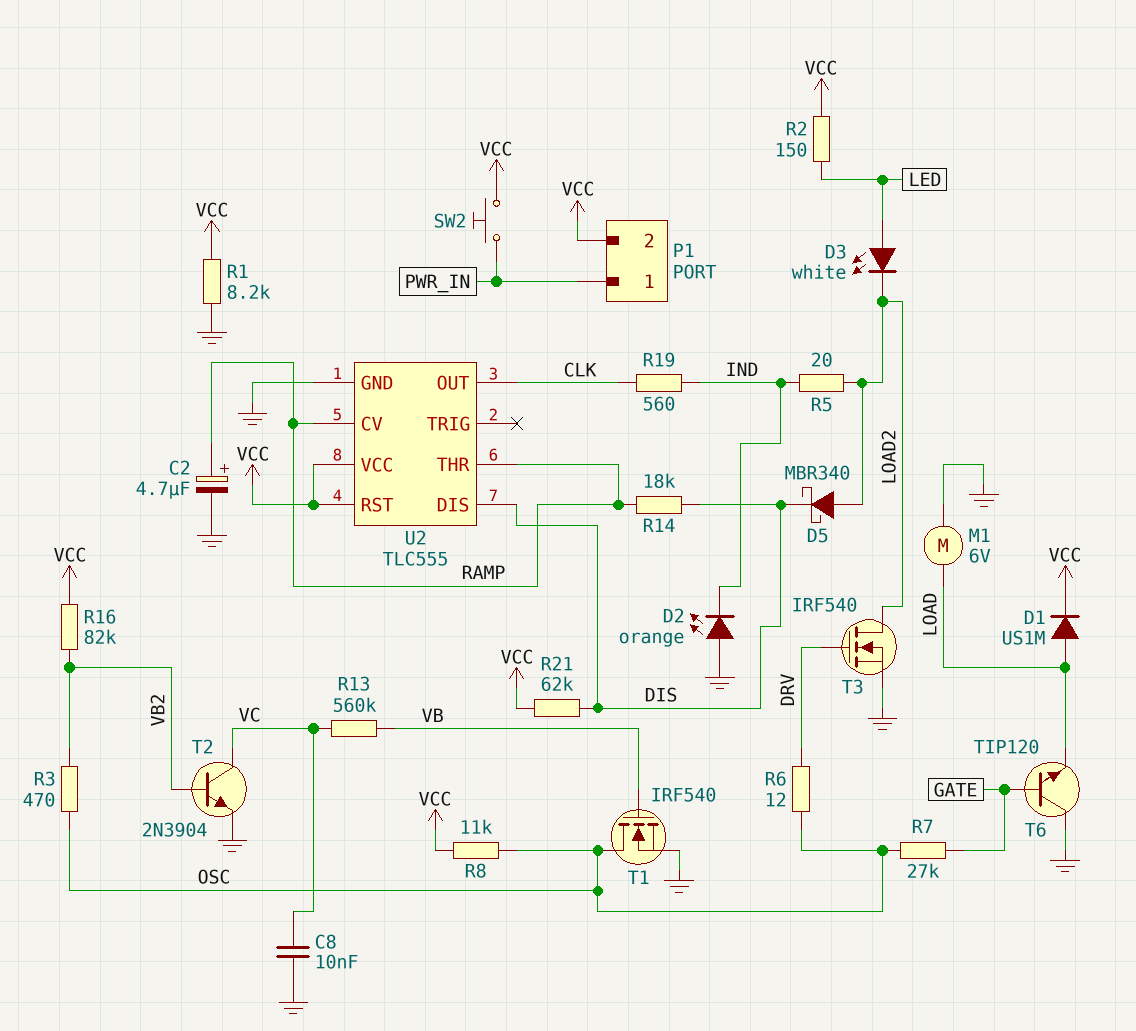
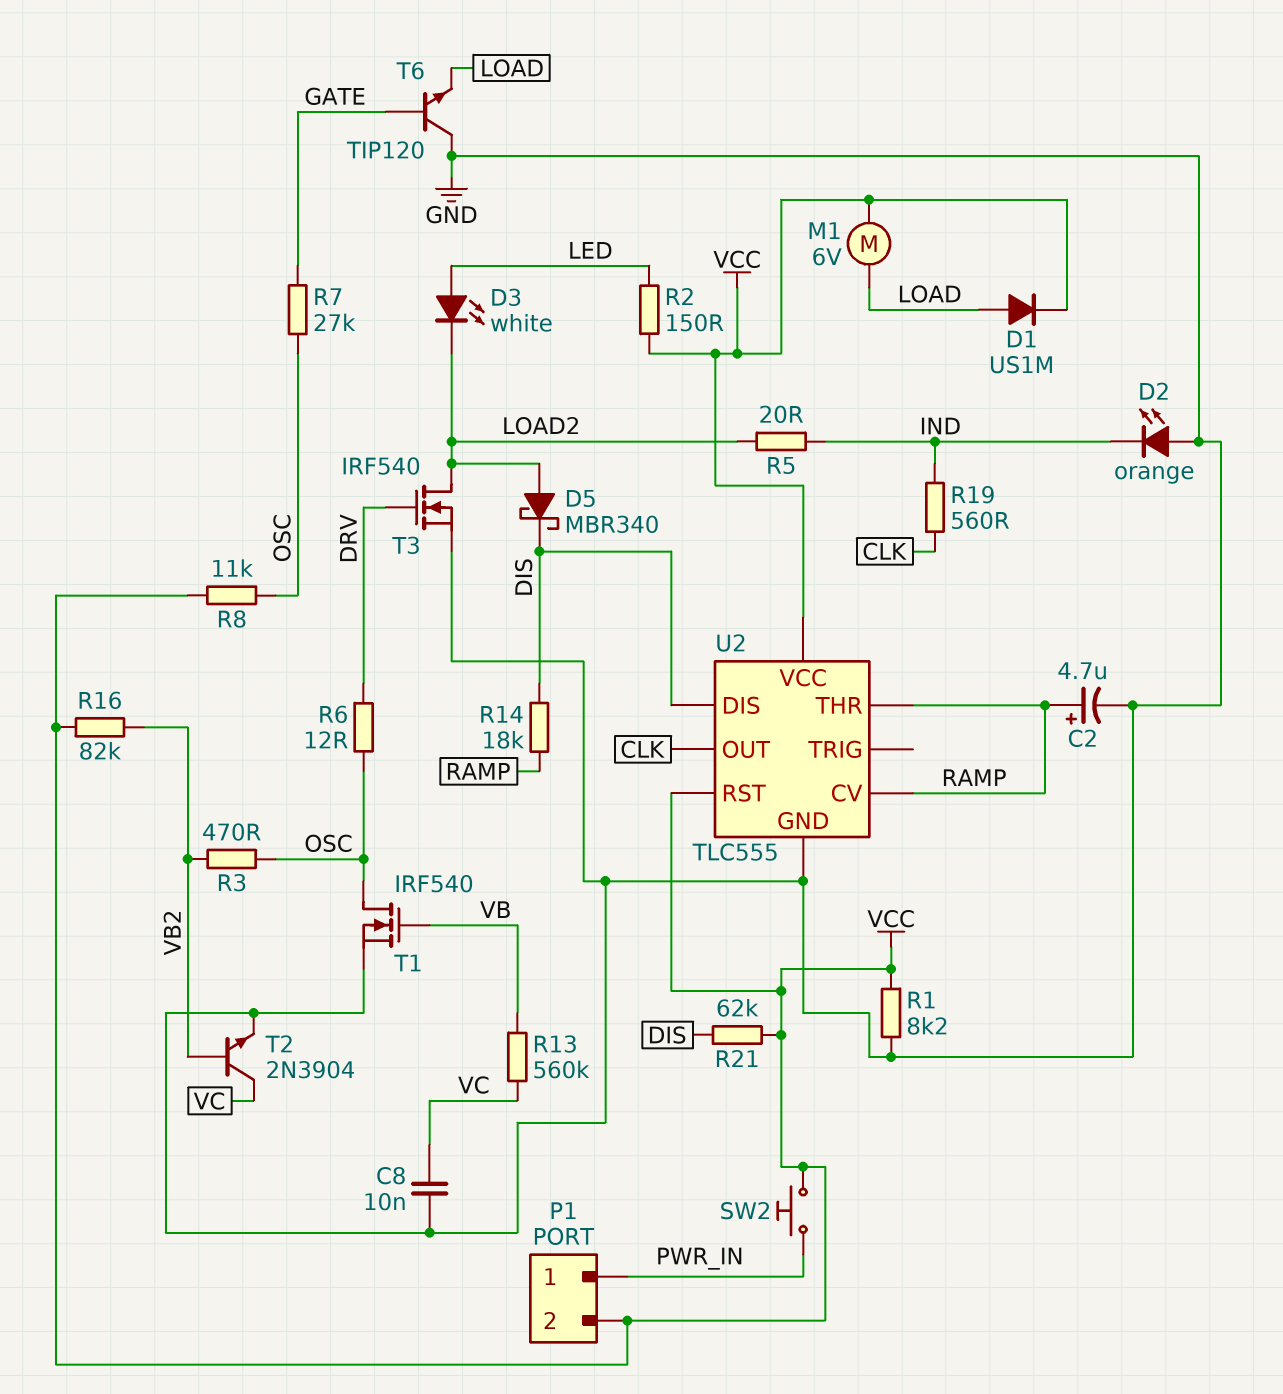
M1: motor 6V (GND, LOAD) -> motor 6V (LOAD, VCC)

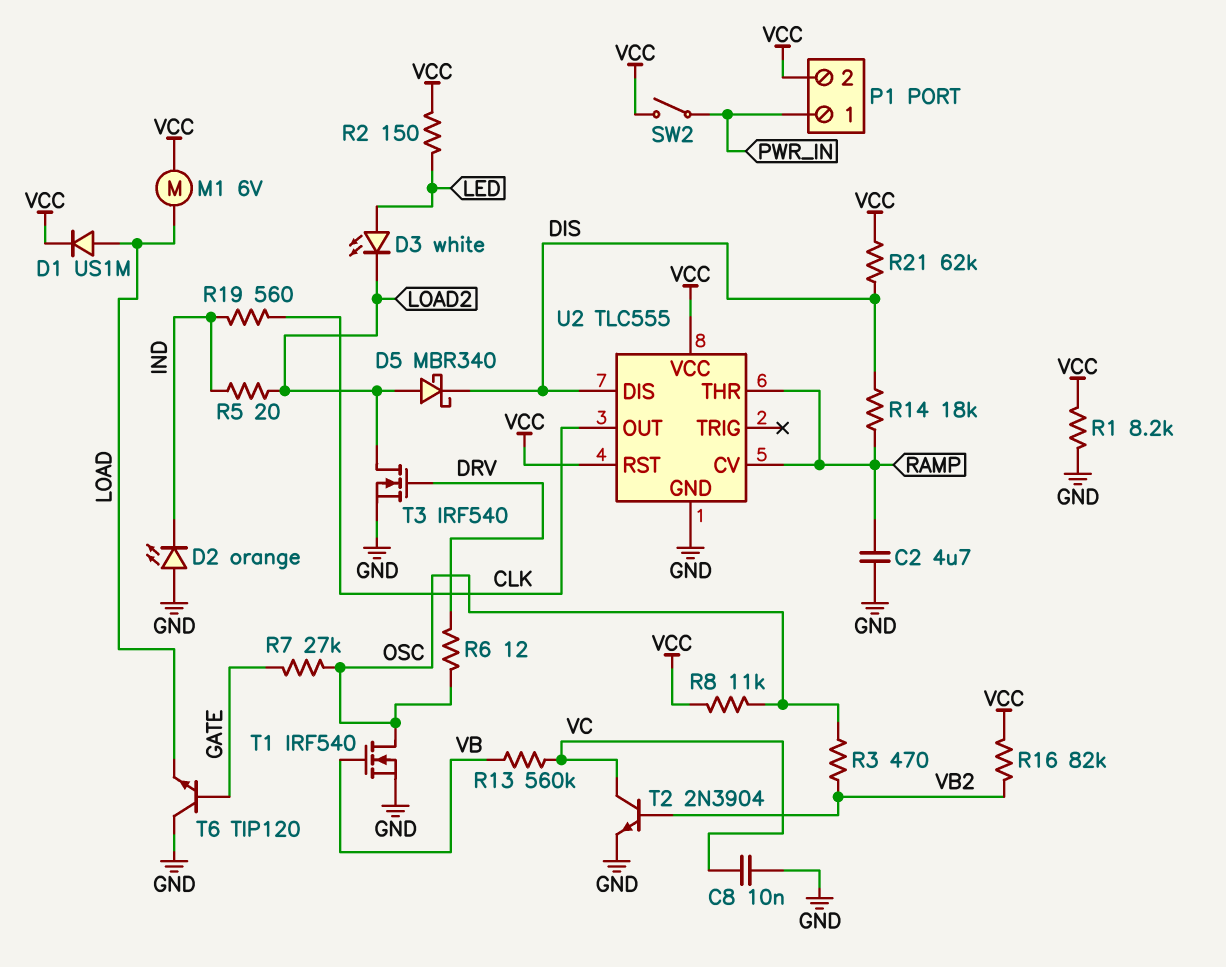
C2: 4.7uF (plus RAMP, minus GND) -> 4.7uF (GND, RAMP)
SW2: button (PWR_IN, VCC) -> switch (PWR_IN, VCC)

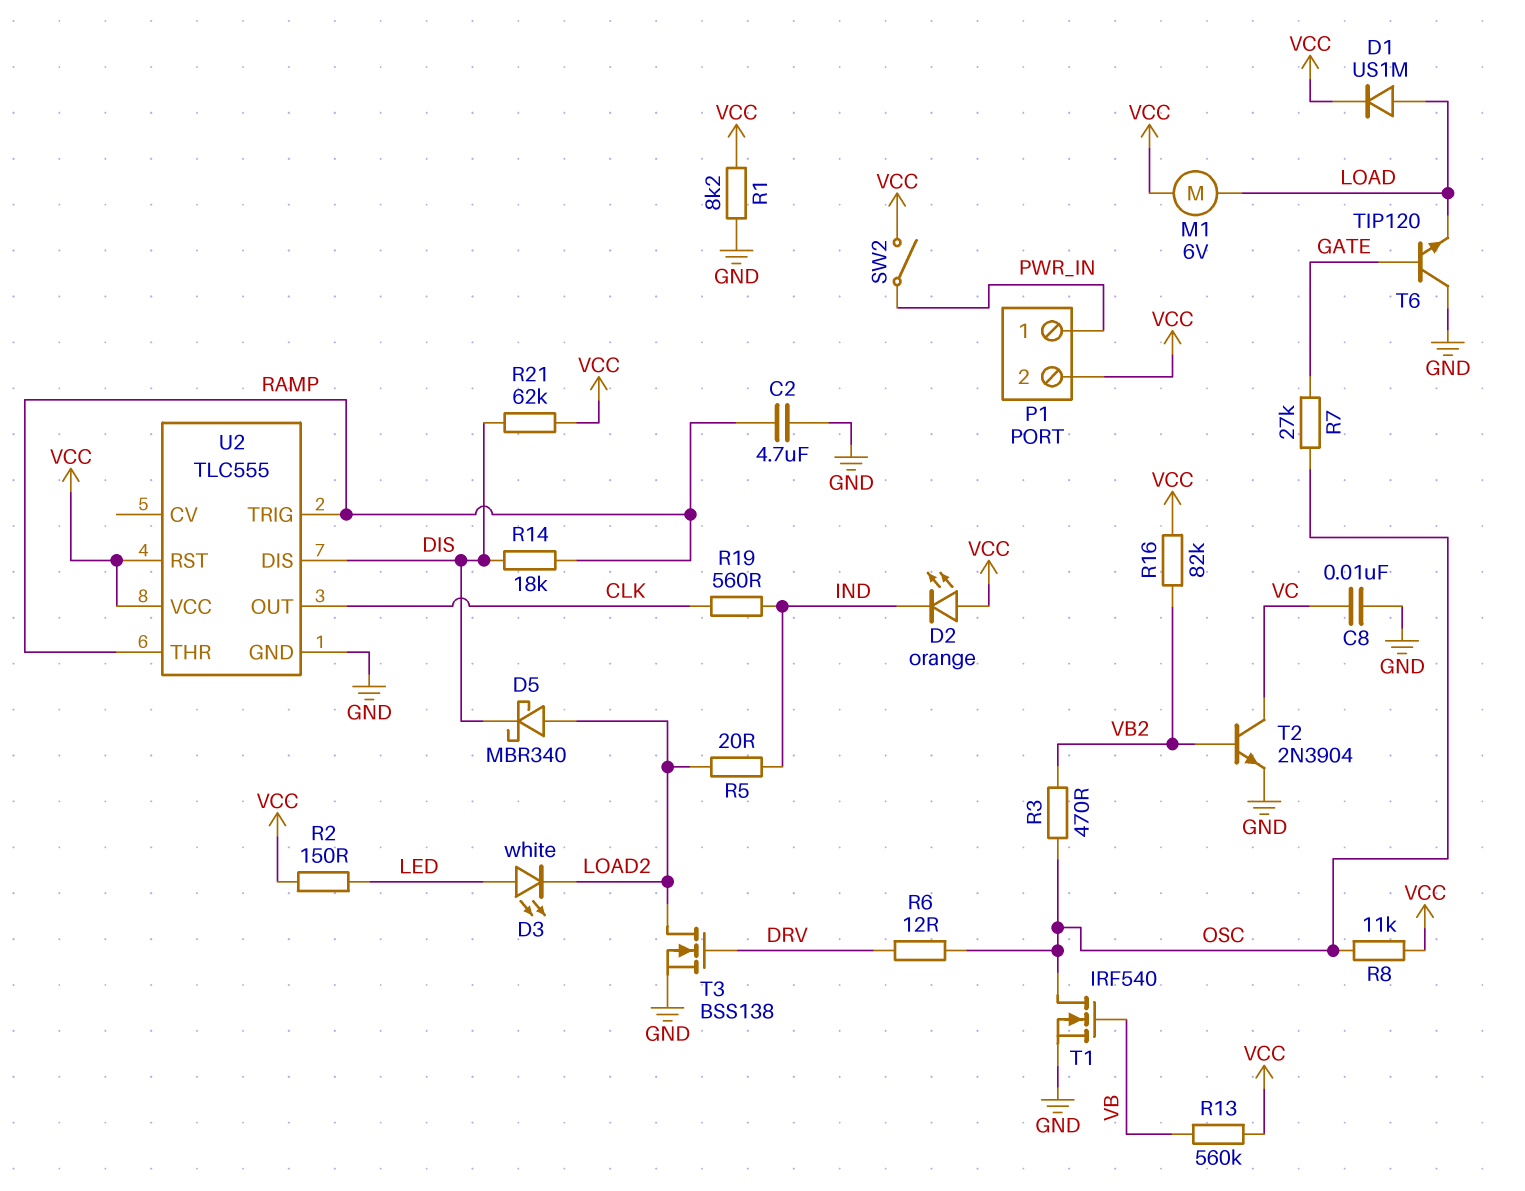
D2: LED orange (A GND, K IND) -> LED orange (A VCC, K IND)
R13: 560k (VB, VC) -> 560k (VB, VCC)
T3: NMOS IRF540 (G DRV, D LOAD2, S GND) -> NMOS BSS138 (G DRV, D LOAD2, S GND)
U2 pin CV: RAMP -> none
U2 pin TRIG: none -> RAMP

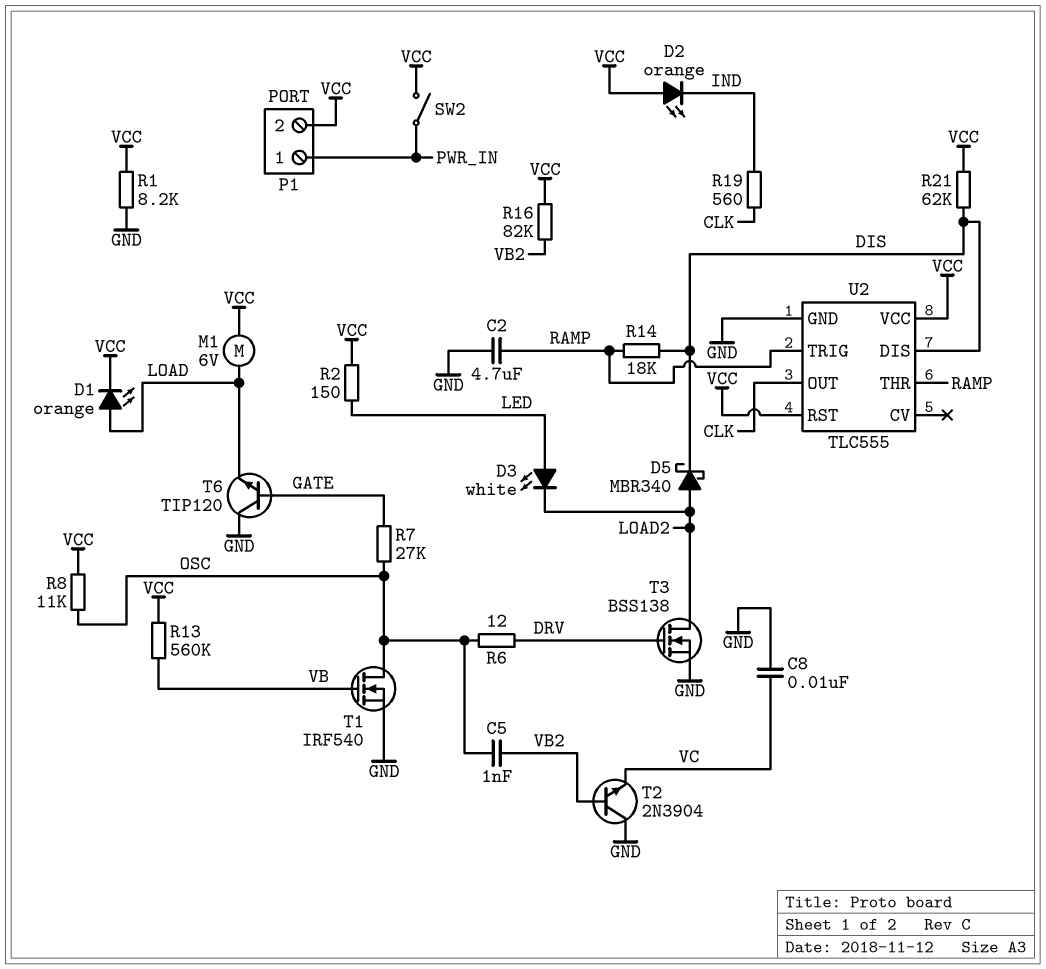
C5: none -> 1nF (OSC, VB2)
D1: diode US1M (A LOAD, K VCC) -> LED orange (A LOAD, K VCC)
R3: 470 (OSC, VB2) -> none
R5: 20 (IND, LOAD2) -> none
T2: NPN 2N3904 (B VB2, C VC, E GND) -> NPN 2N3904 (B VB2, C GND, E VC)

